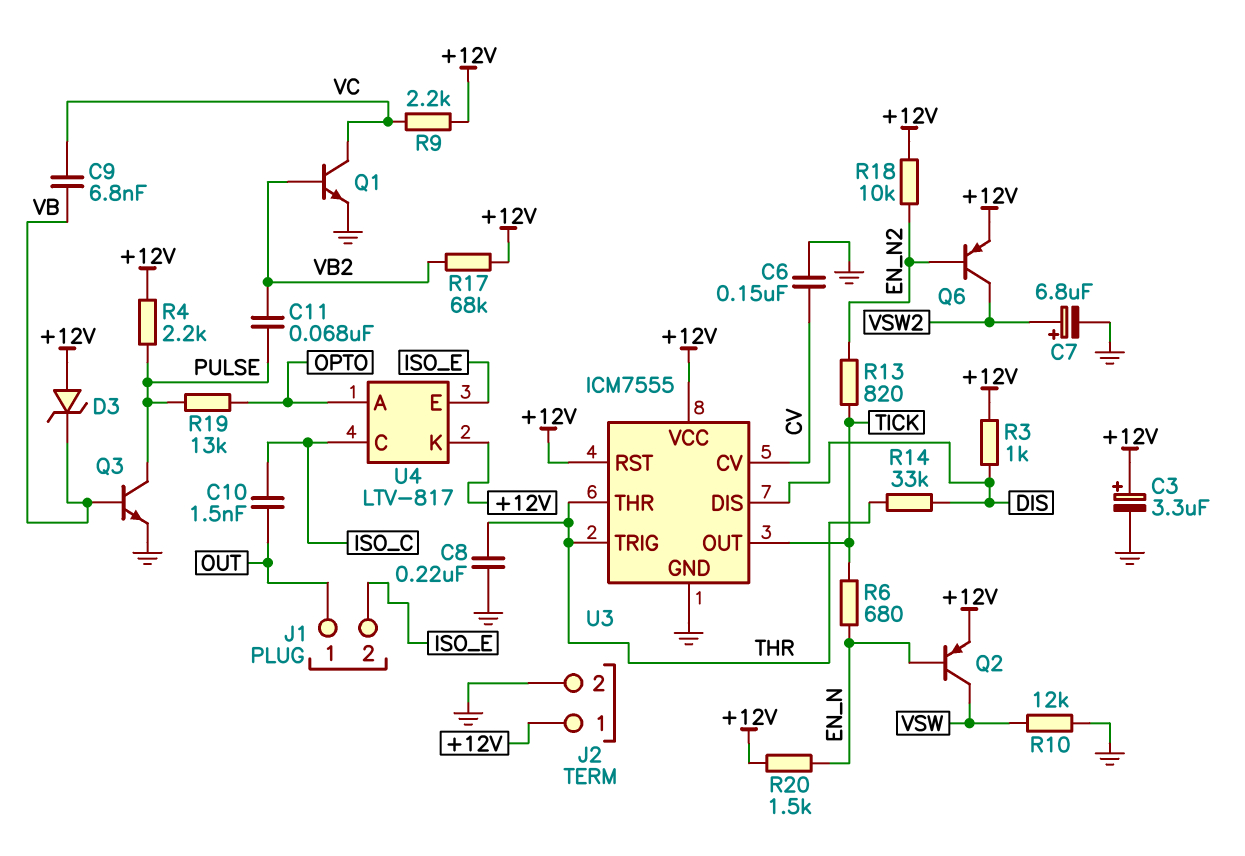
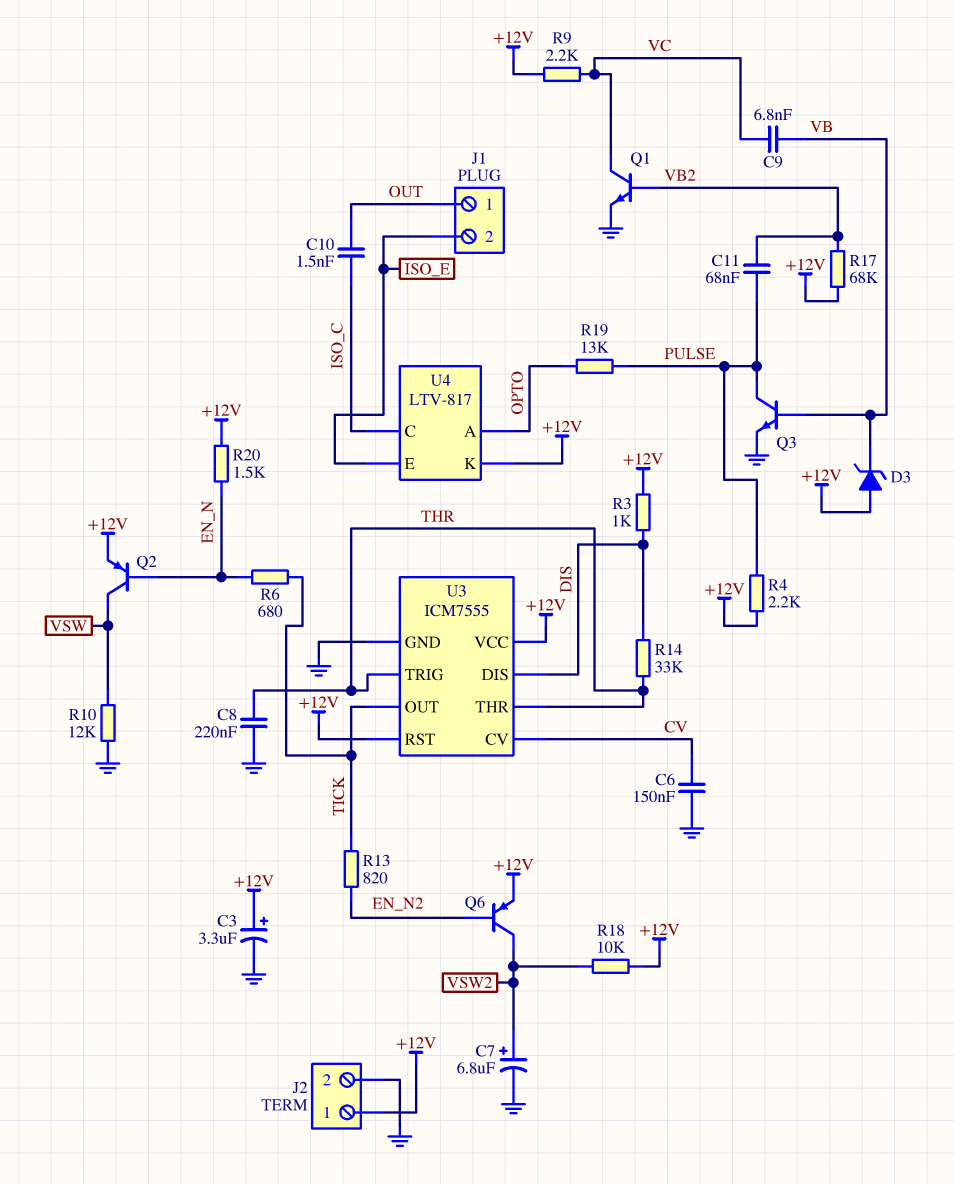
R18: 10k (+12V, EN_N2) -> 10k (+12V, VSW2)

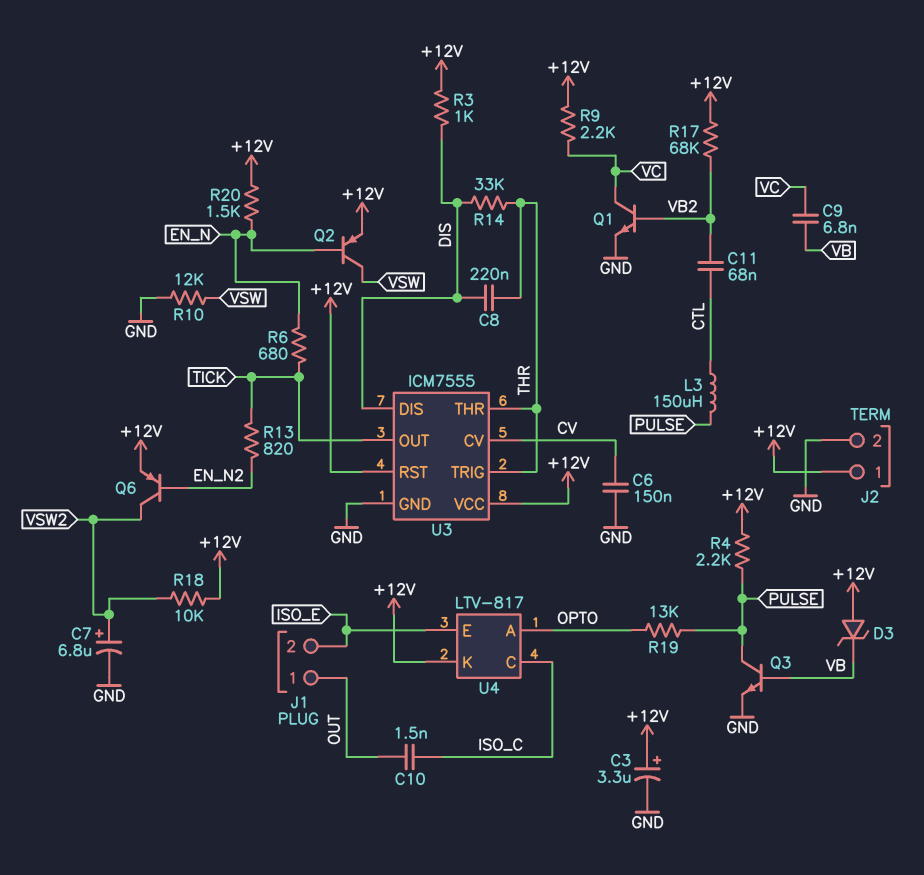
C8: 220nF (GND, THR) -> 220nF (DIS, THR)
C11: 68nF (PULSE, VB2) -> 68nF (CTL, VB2)
L3: none -> 150uH (CTL, PULSE)

